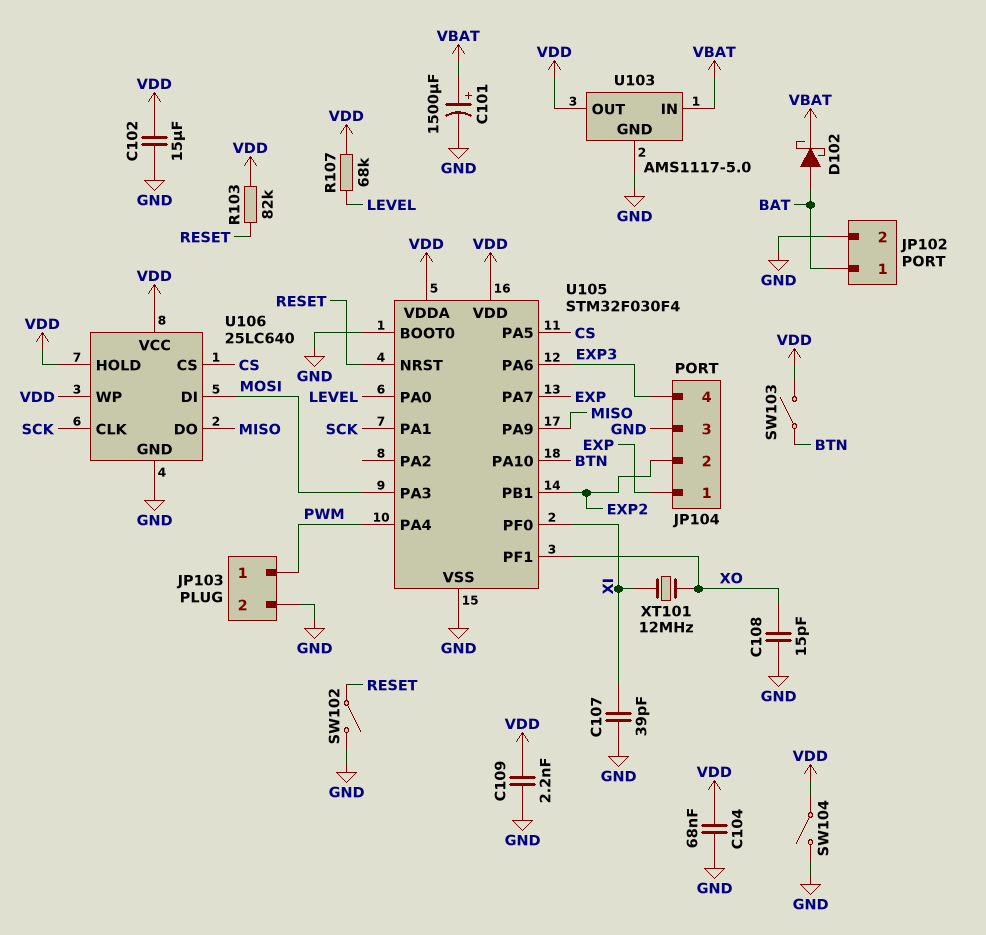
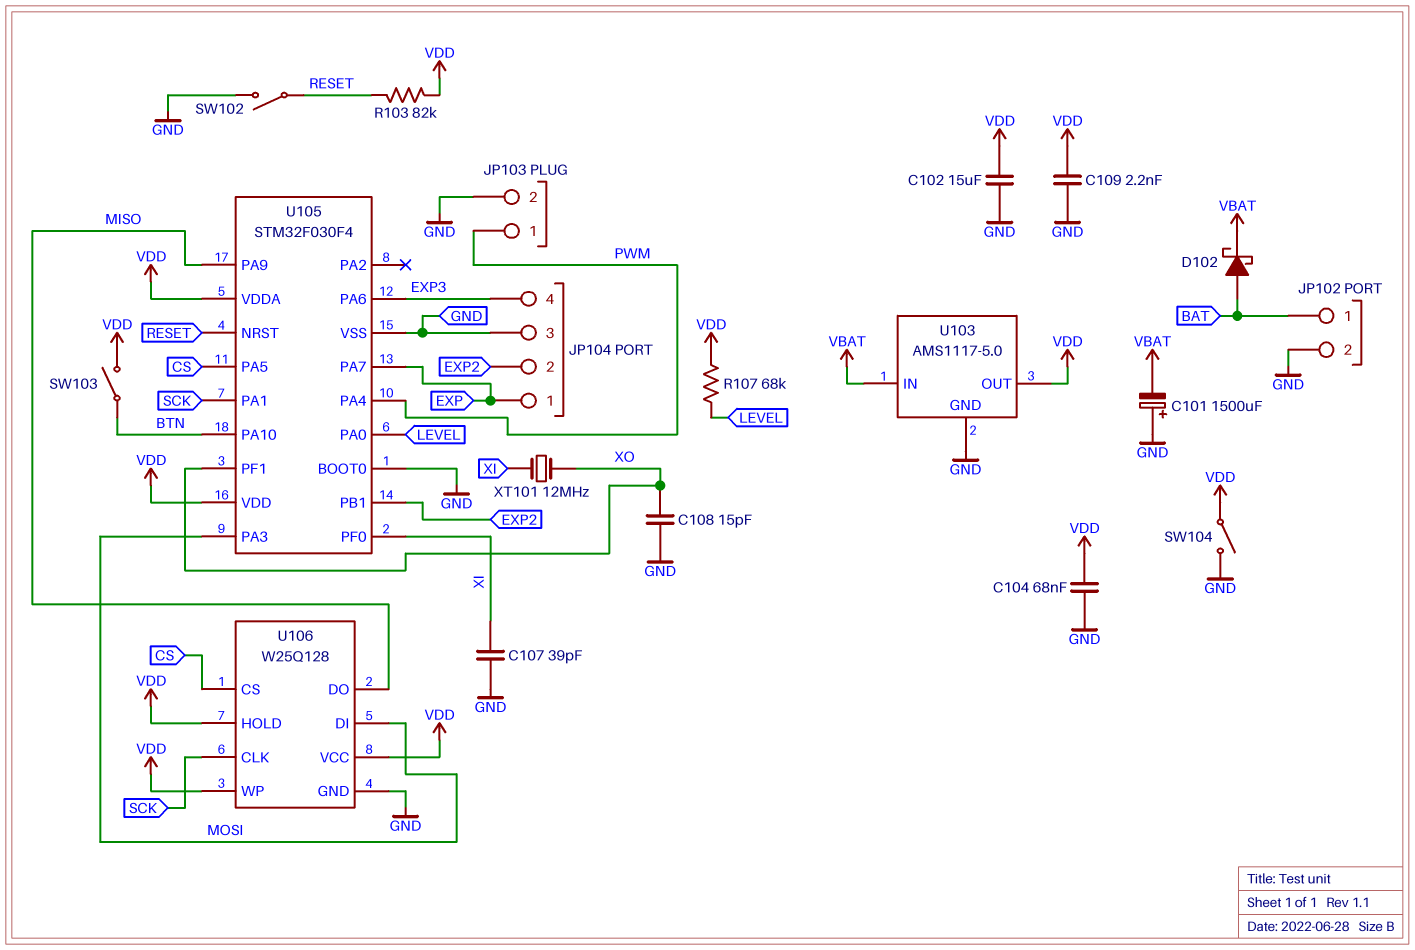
C101: 1500uF (plus VBAT, minus GND) -> 1500uF (plus GND, minus VBAT)
U106: 25LC640 -> W25Q128

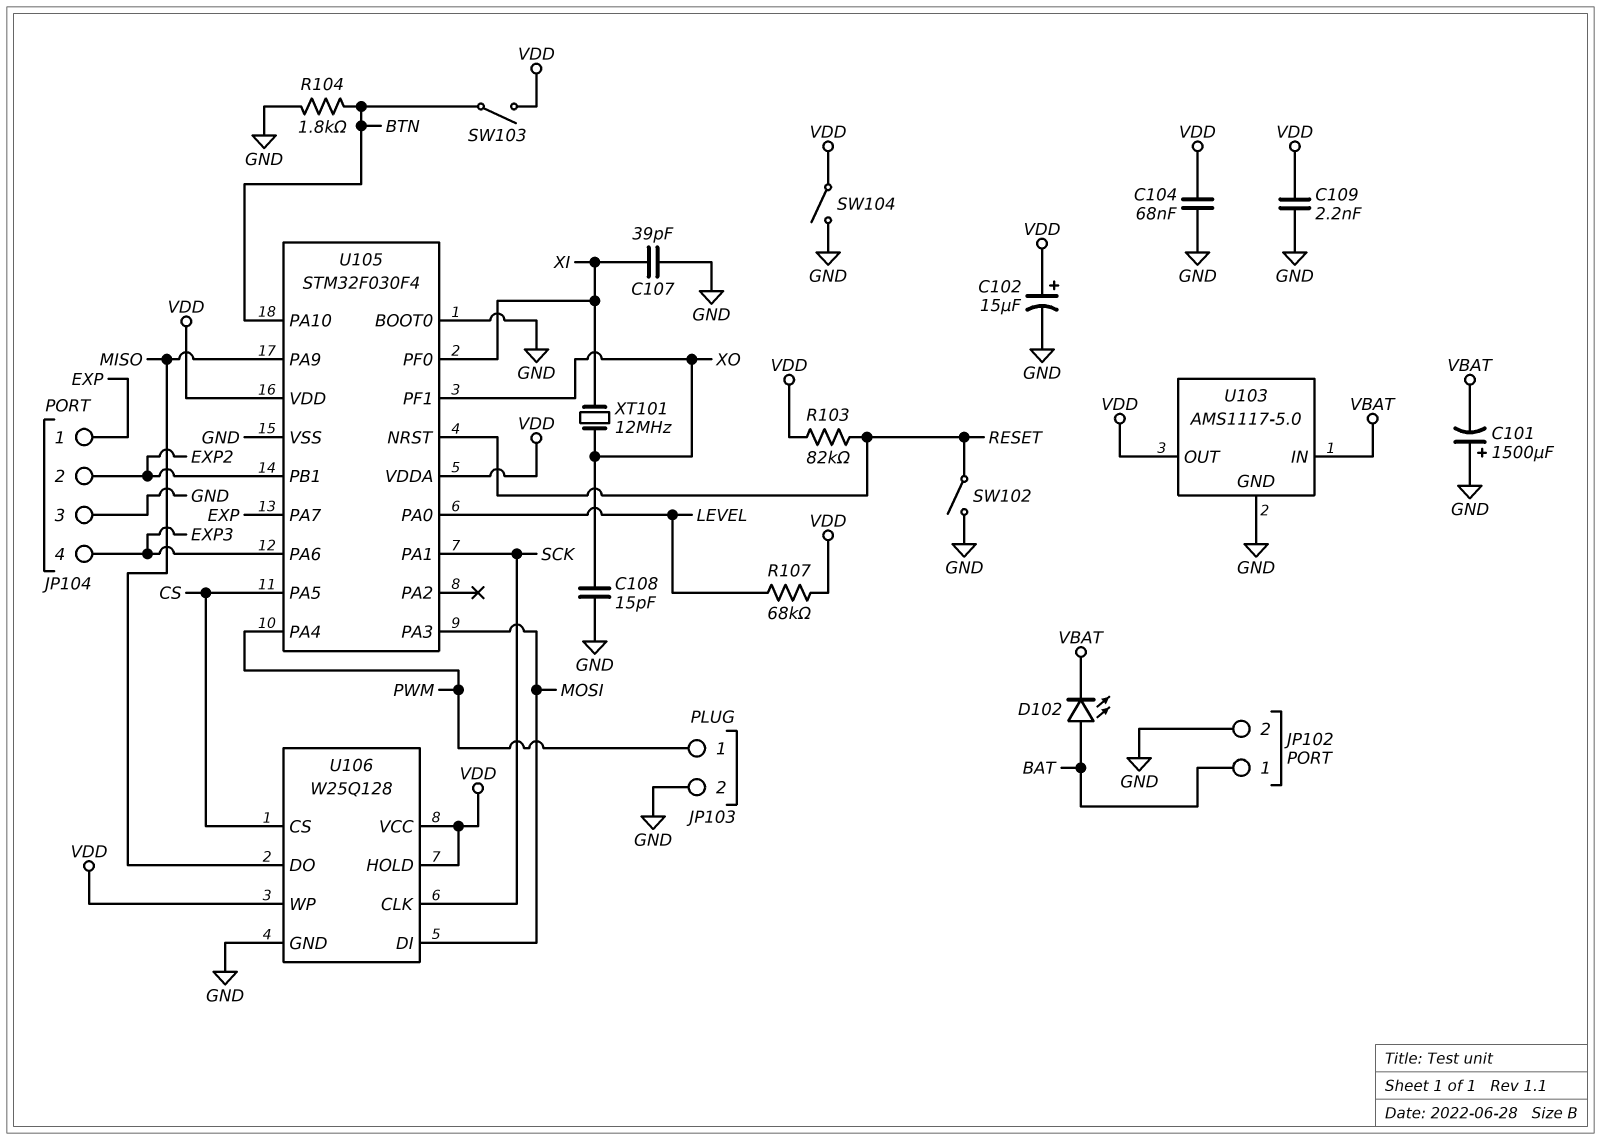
C102: 15uF (GND, VDD) -> 15uF (plus VDD, minus GND)
D102: schottky (A BAT, K VBAT) -> LED (A BAT, K VBAT)
R104: none -> 1.8k (BTN, GND)

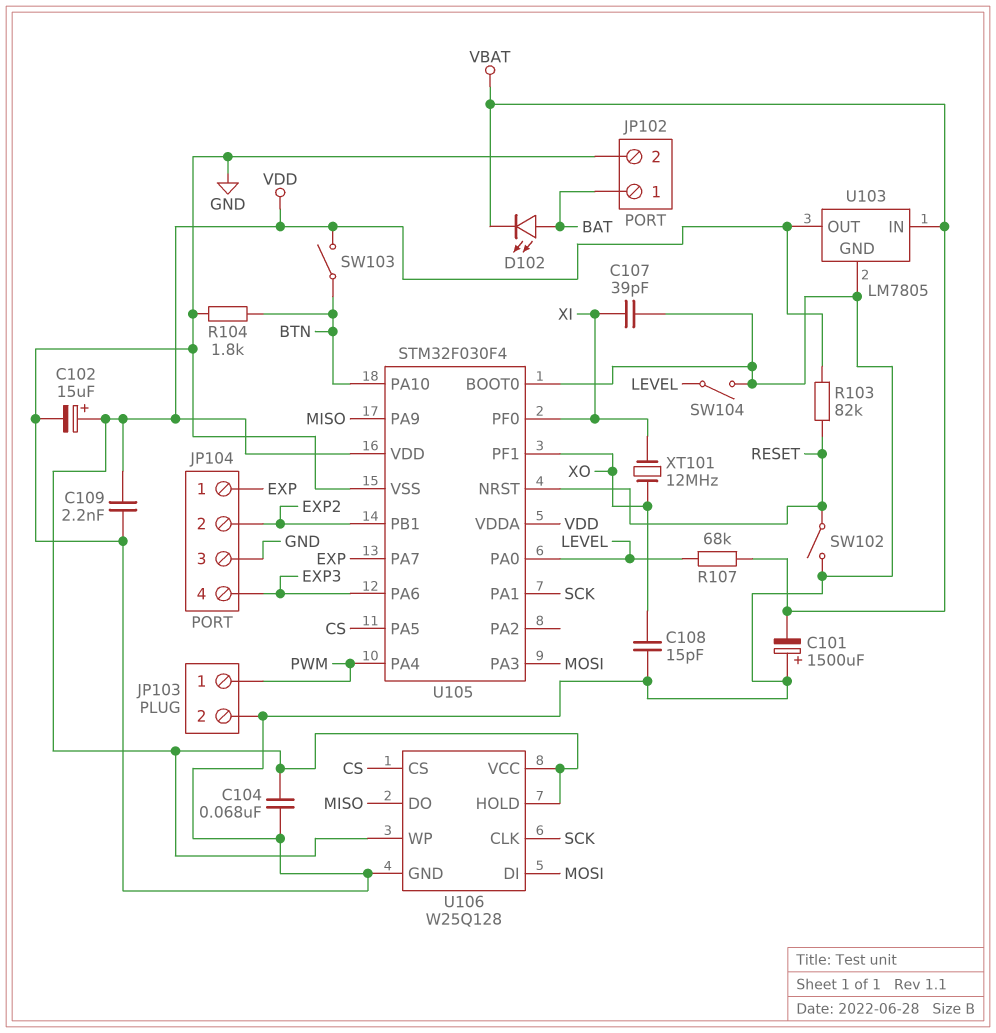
R107: 68k (LEVEL, VDD) -> 68k (LEVEL, VBAT)
SW104: switch (GND, VDD) -> switch (GND, LEVEL)
U103: AMS1117-5.0 -> LM7805

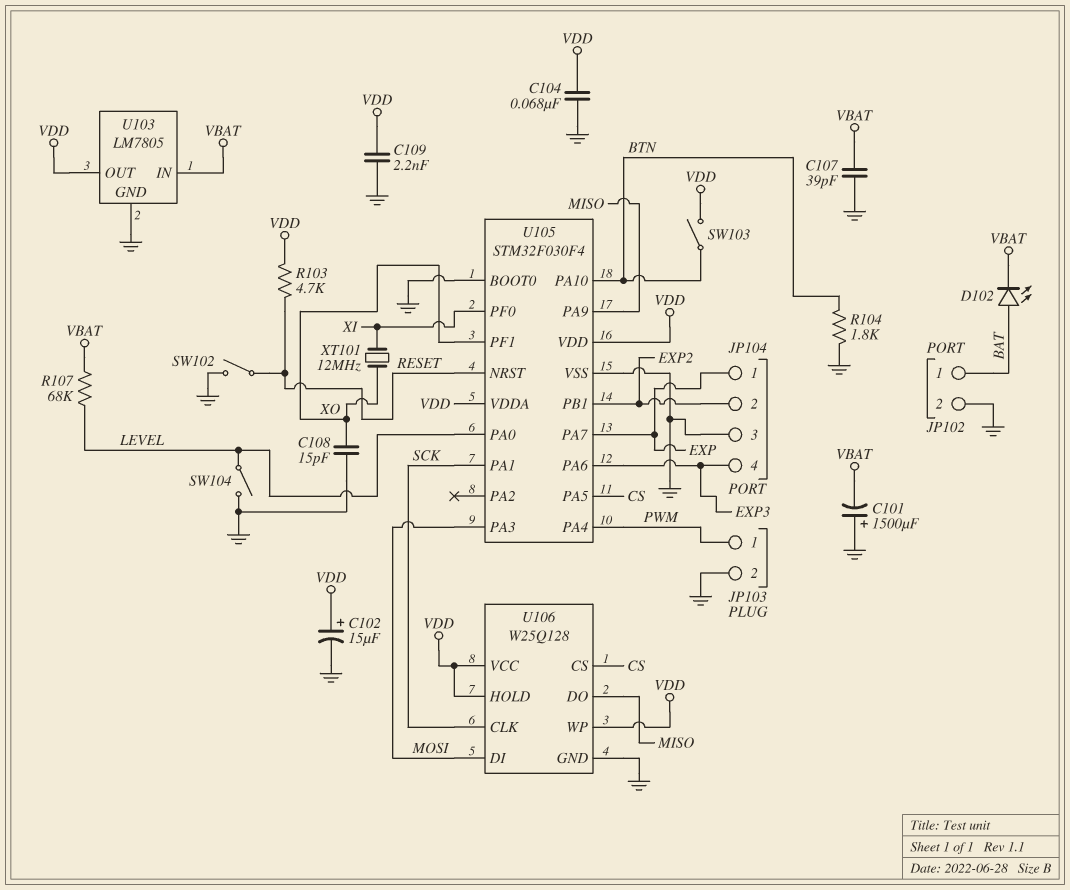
C107: 39pF (GND, XI) -> 39pF (GND, VBAT)
R103: 82k (RESET, VDD) -> 4.7k (RESET, VDD)

